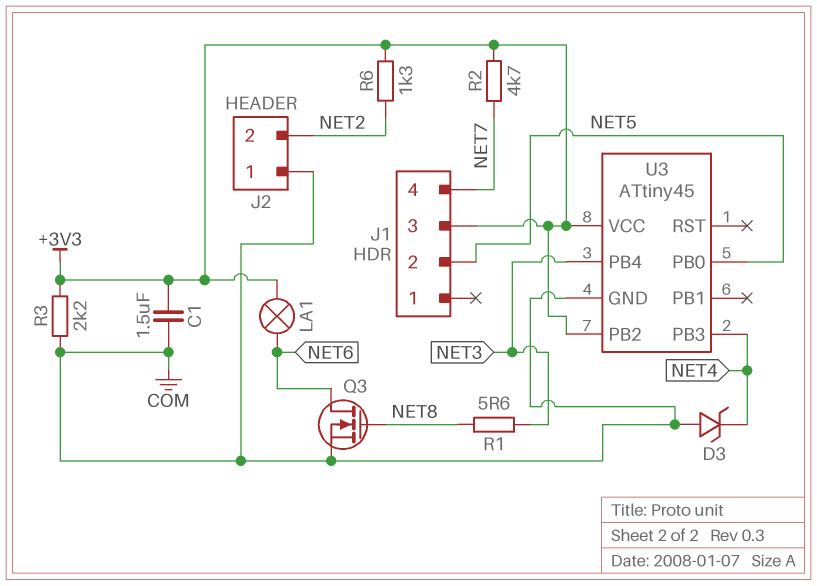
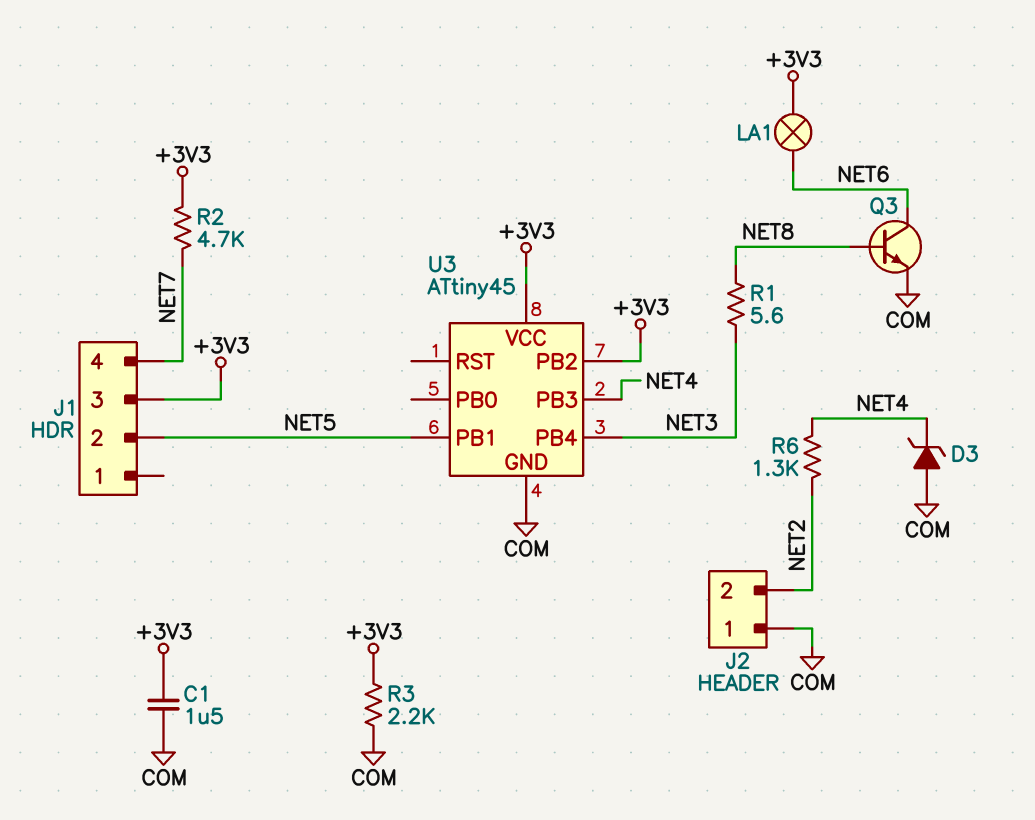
Q3: NMOS (G NET8, D NET6, S COM) -> NPN (B NET8, C NET6, E COM)
R6: 1.3k (+3V3, NET2) -> 1.3k (NET2, NET4)
U3 pin PB0: NET5 -> none
U3 pin PB1: none -> NET5

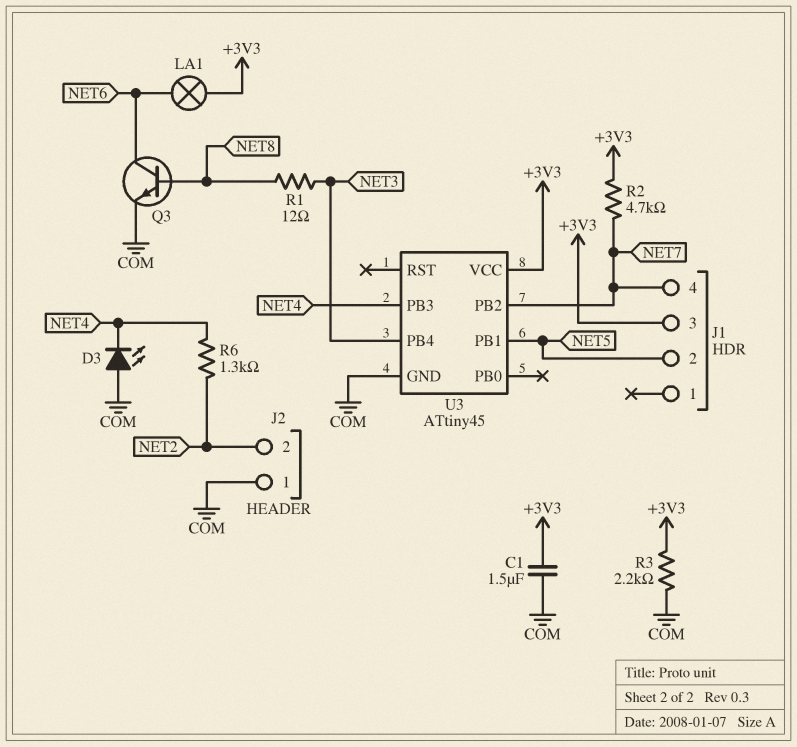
D3: zener (A COM, K NET4) -> LED (A COM, K NET4)
R1: 5.6 (NET3, NET8) -> 12 (NET3, NET8)
U3 pin PB2: +3V3 -> NET7

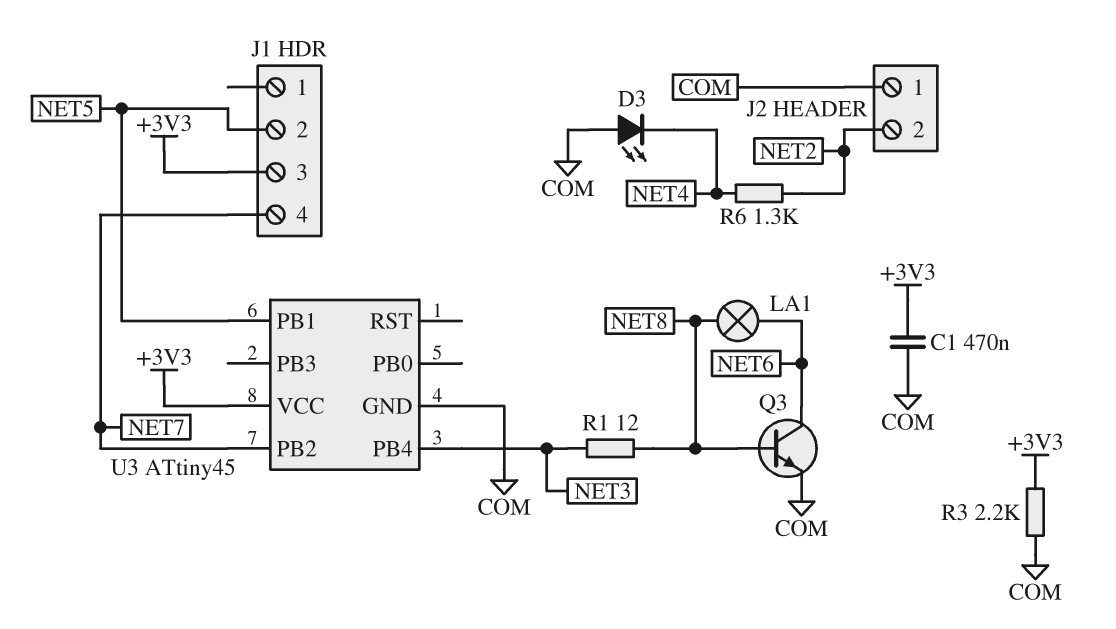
C1: 1.5uF (+3V3, COM) -> 470nF (+3V3, COM)
LA1: lamp (+3V3, NET6) -> lamp (NET6, NET8)
R2: 4.7k (+3V3, NET7) -> none
U3 pin PB3: NET4 -> none

